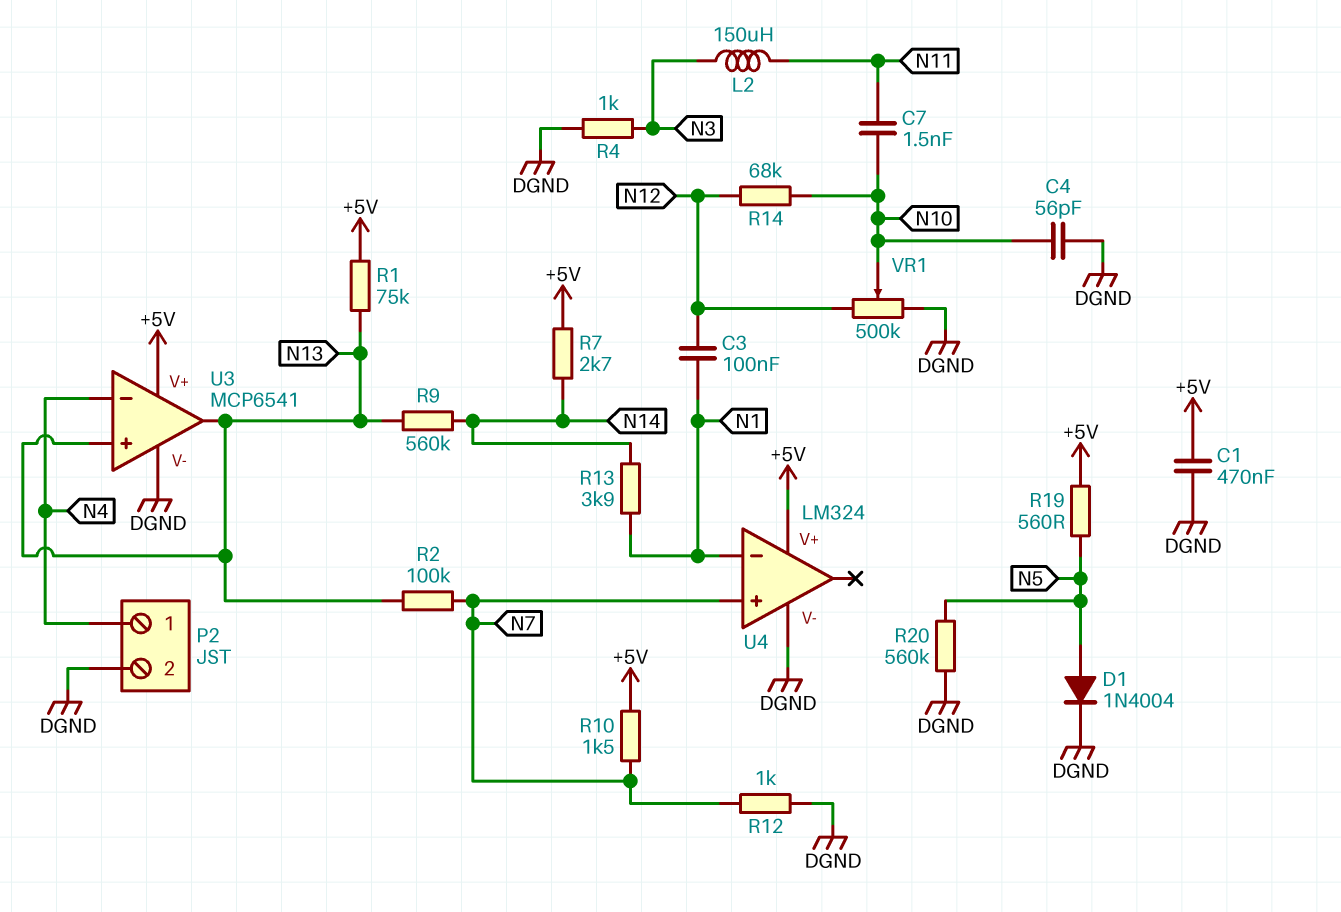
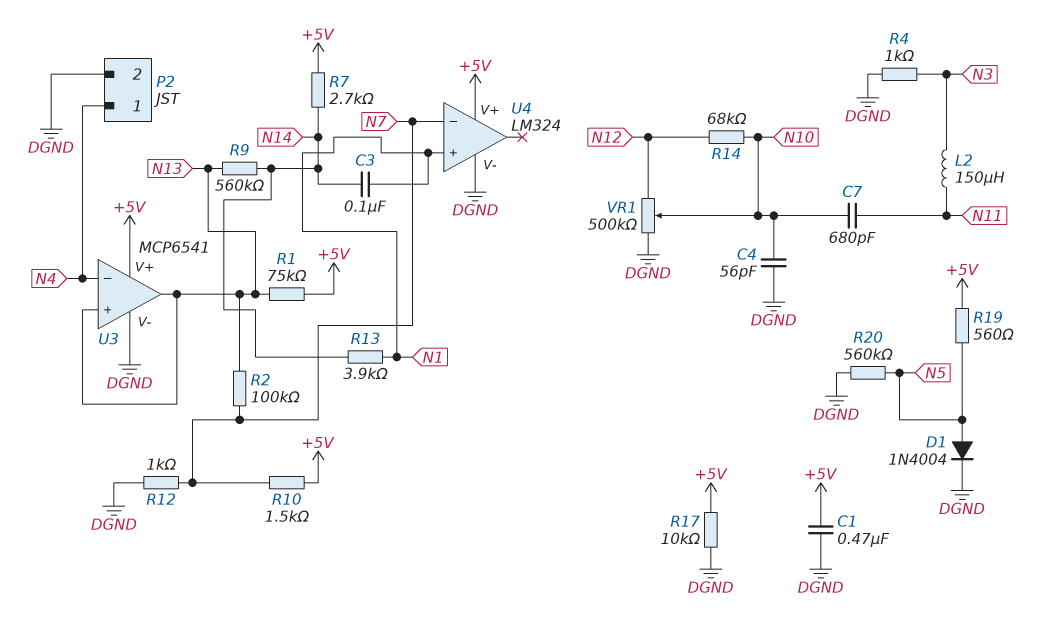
C3: 100nF (N1, N12) -> 100nF (N1, N14)
C7: 1.5nF (N10, N11) -> 680pF (N10, N11)
R17: none -> 10k (+5V, DGND)
U4 pin in+: N7 -> N1
U4 pin in-: N1 -> N7

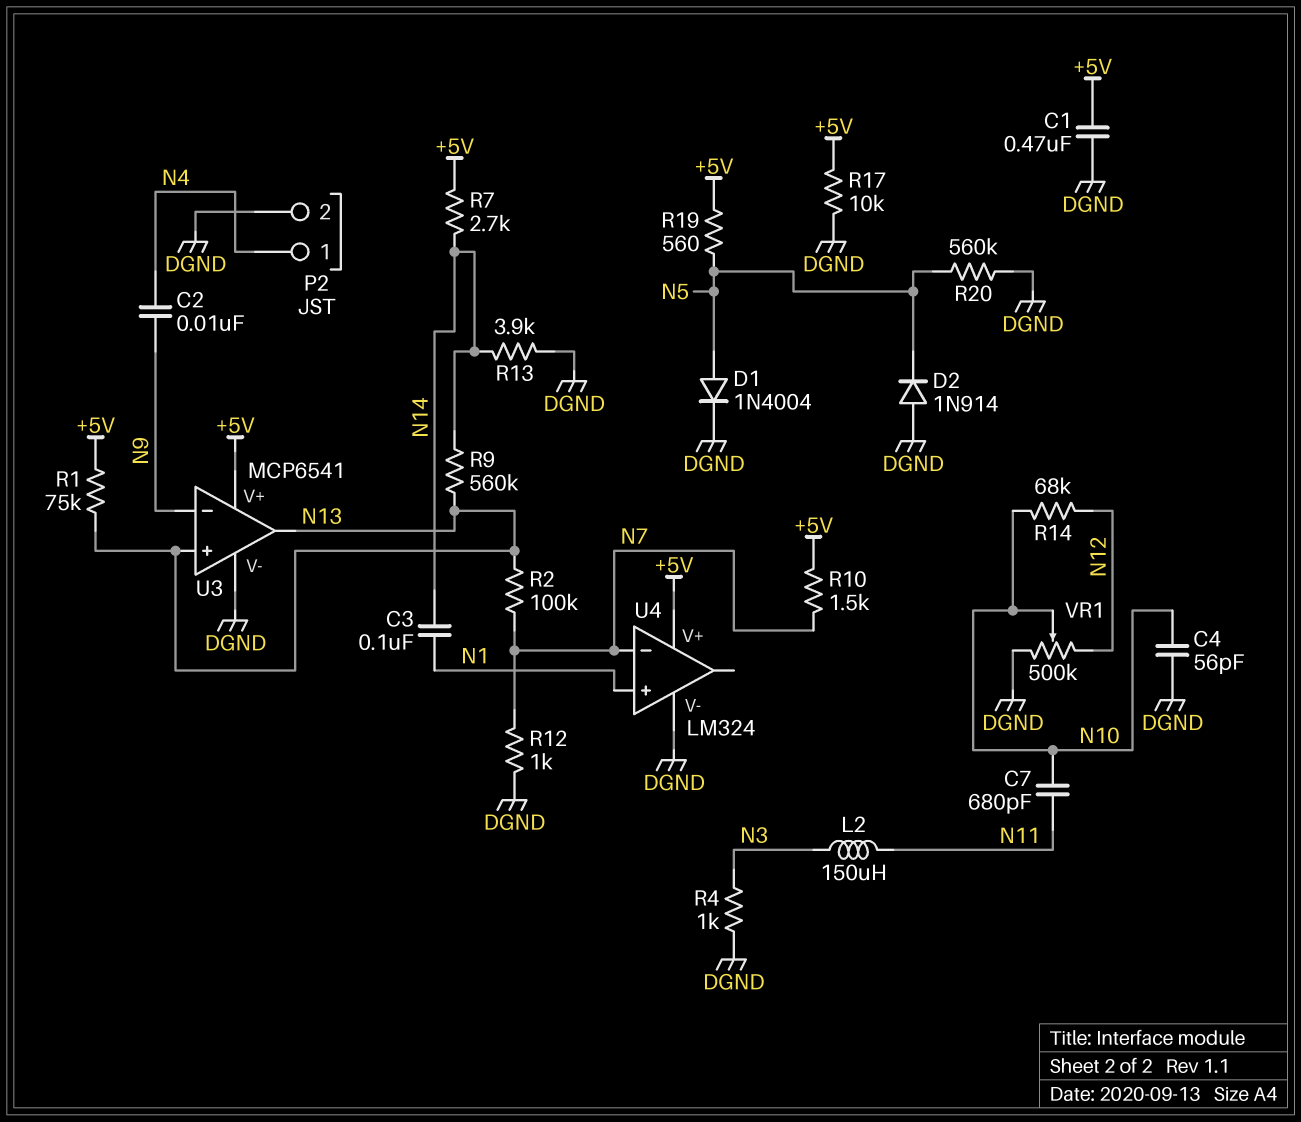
C2: none -> 10nF (N4, N9)
D2: none -> diode 1N914 (A DGND, K N5)
R13: 3.9k (N1, N14) -> 3.9k (DGND, N14)
U3 pin in-: N4 -> N9

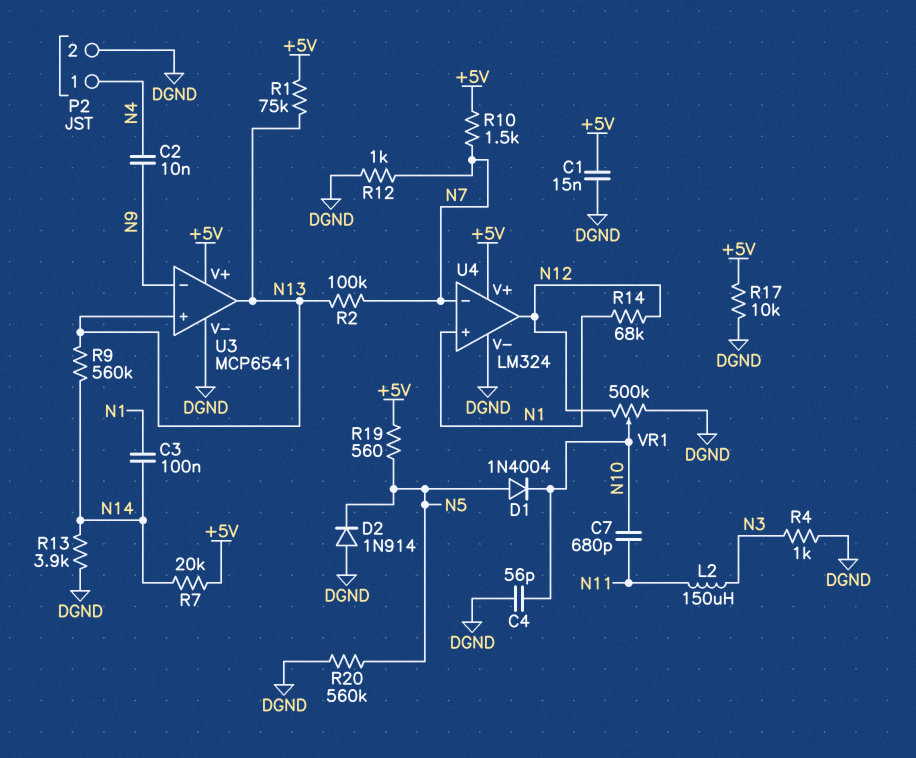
C1: 470nF (+5V, DGND) -> 15nF (+5V, DGND)
D1: diode 1N4004 (A N5, K DGND) -> diode 1N4004 (A N5, K N10)
R7: 2.7k (+5V, N14) -> 20k (+5V, N14)
R14: 68k (N10, N12) -> 68k (N1, N12)
U4 pin out: none -> N12

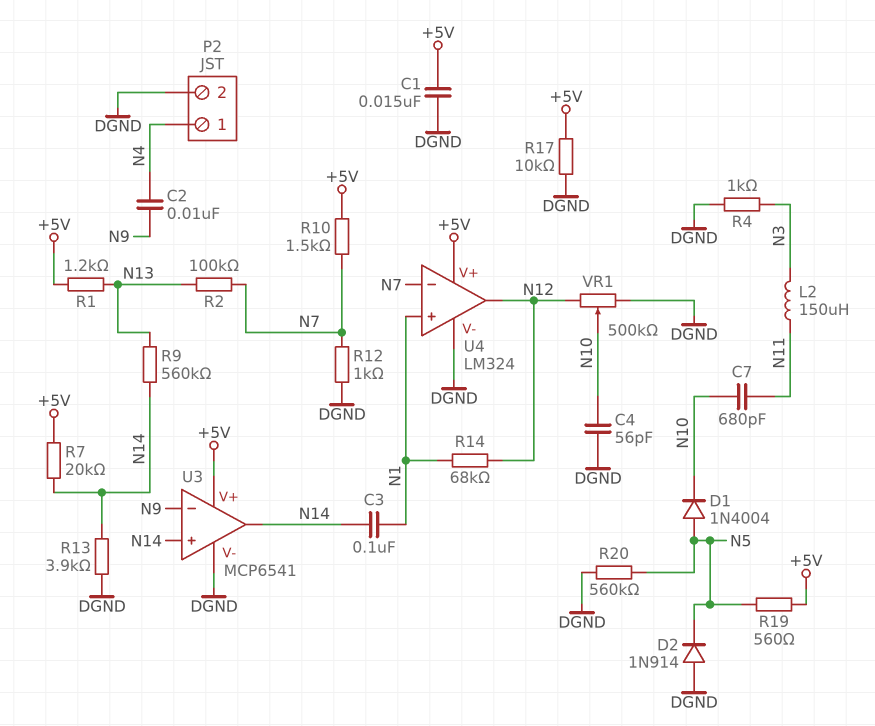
R1: 75k (+5V, N13) -> 1.2k (+5V, N13)
U3 pin in+: N13 -> N14
U3 pin out: N13 -> N14

